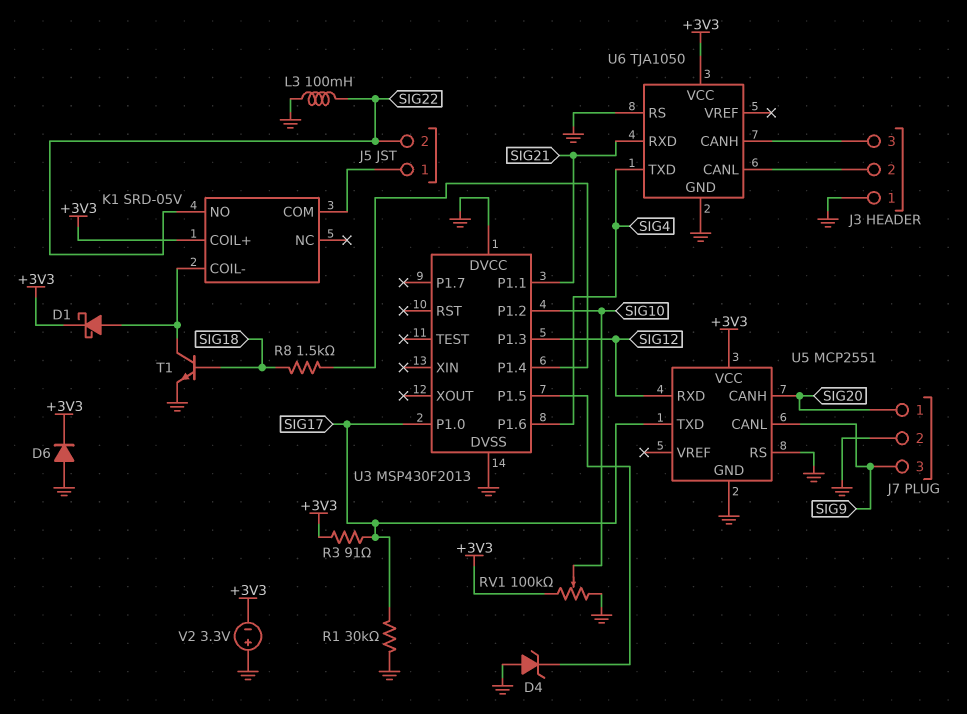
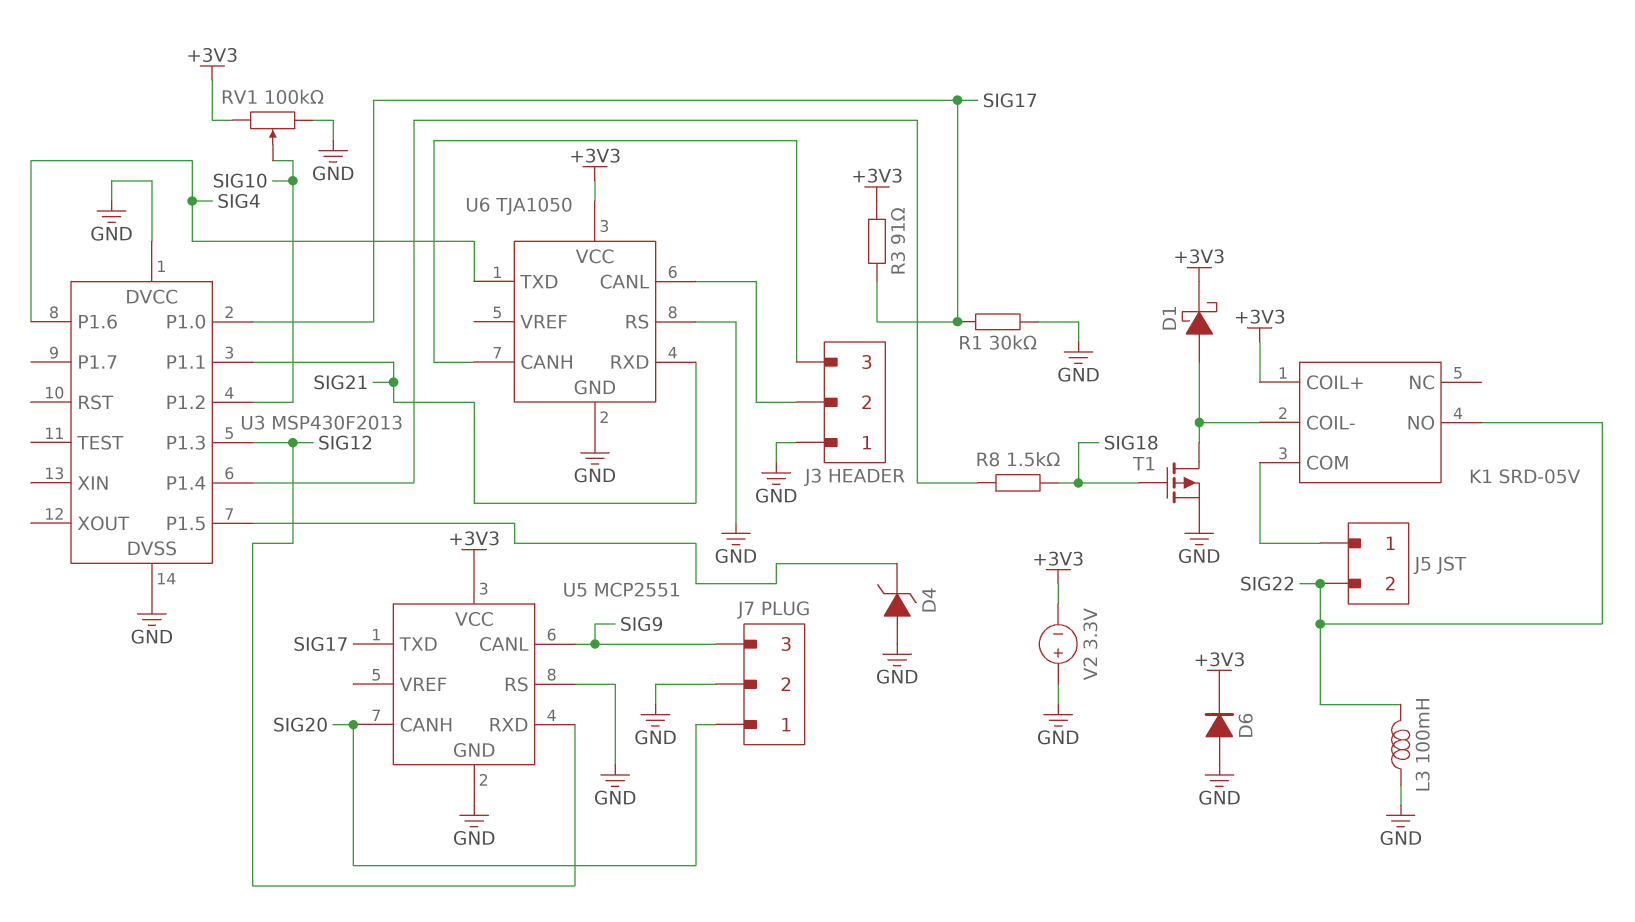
T1: NPN (B SIG18, C K1/COIL-, E GND) -> PMOS (G SIG18, D K1/COIL-, S GND)

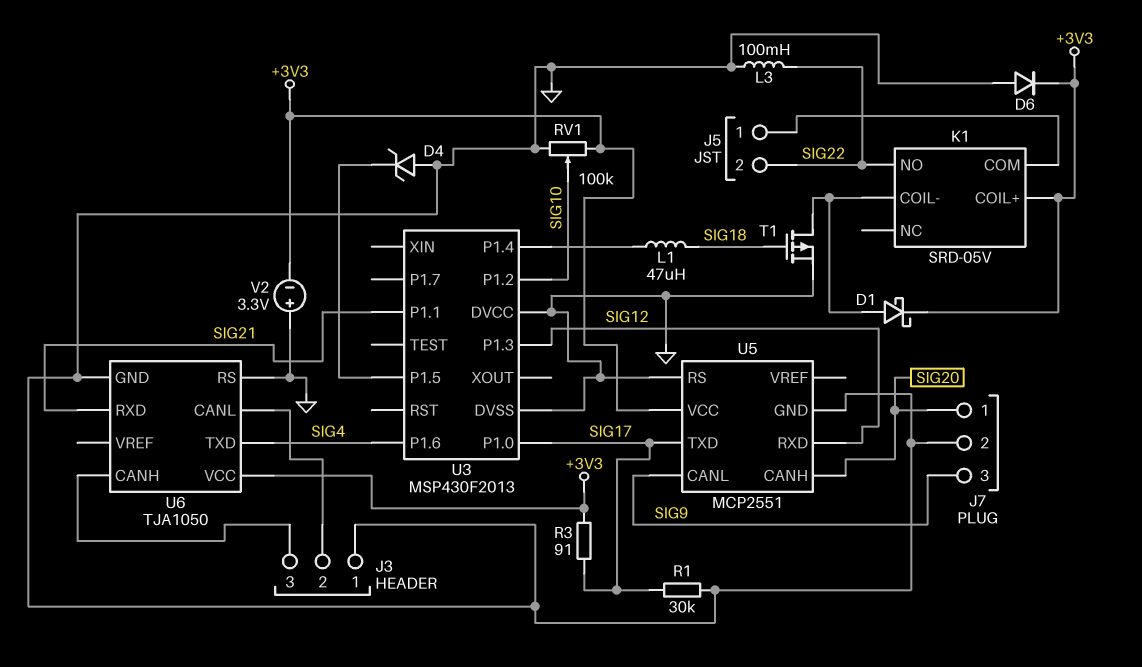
L1: none -> 47uH (SIG18, U3/P1.4)
R8: 1.5k (SIG18, U3/P1.4) -> none

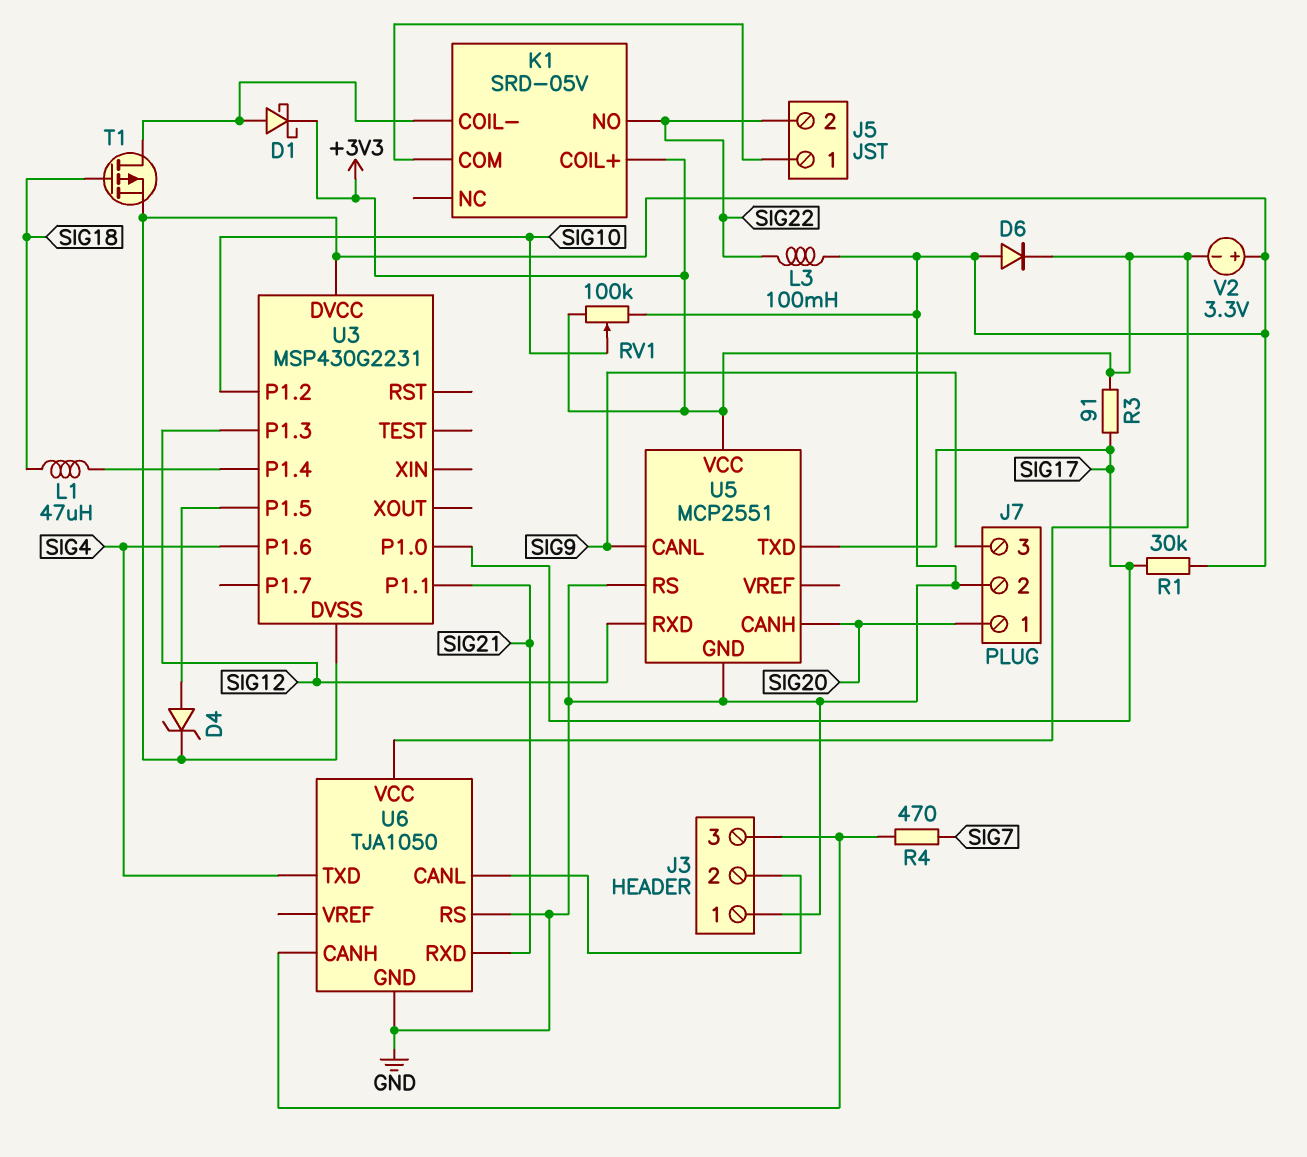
D4: zener (A GND, K U3/P1.5) -> zener (A U3/P1.5, K GND)
R4: none -> 470 (J3/3, SIG7)
U3: MSP430F2013 -> MSP430G2231

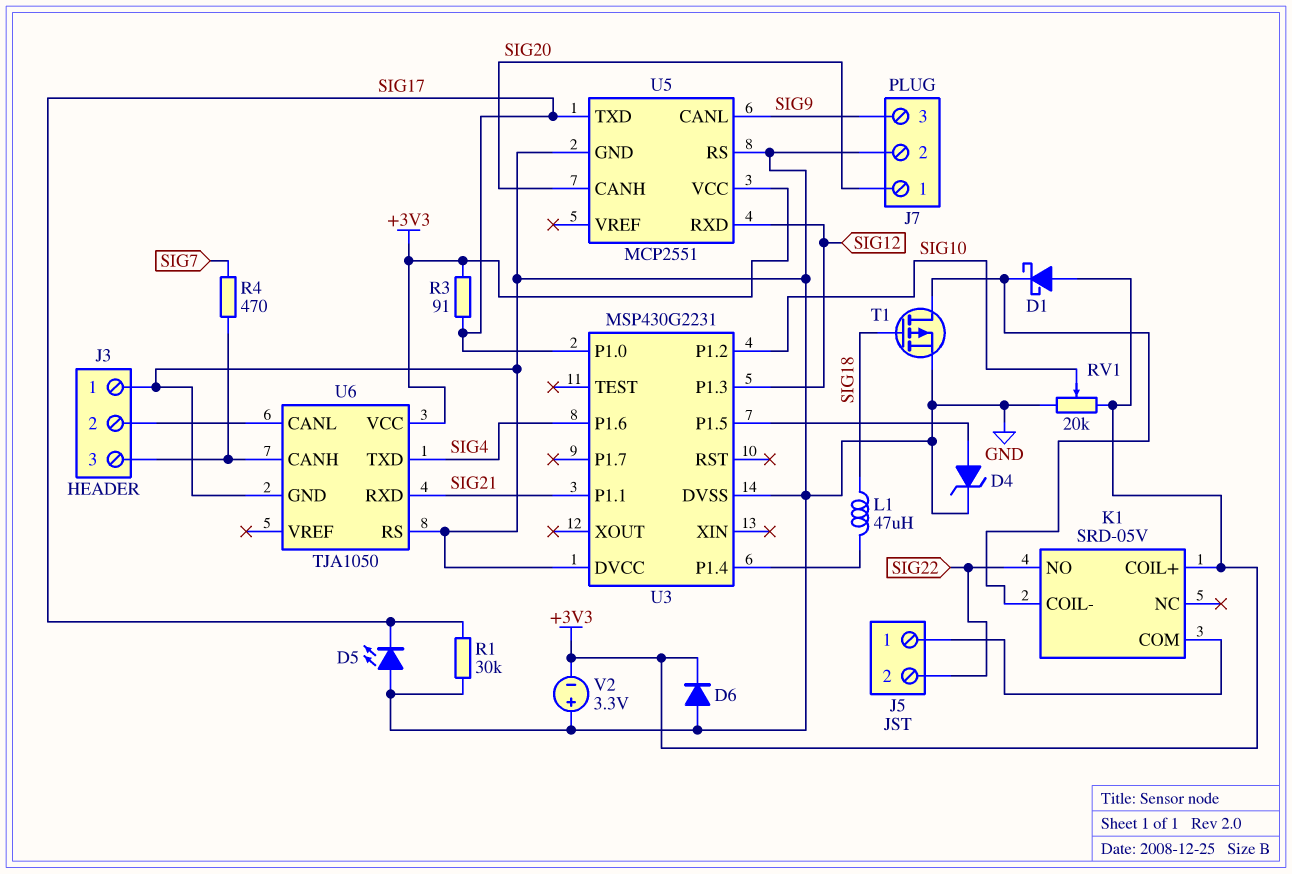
D1: schottky (A K1/COIL-, K +3V3) -> schottky (A +3V3, K K1/COIL-)
D5: none -> LED (A GND, K SIG17)
L3: 100mH (GND, SIG22) -> none
RV1: 100k (+3V3, GND, wiper SIG10) -> 20k (+3V3, GND, wiper SIG10)

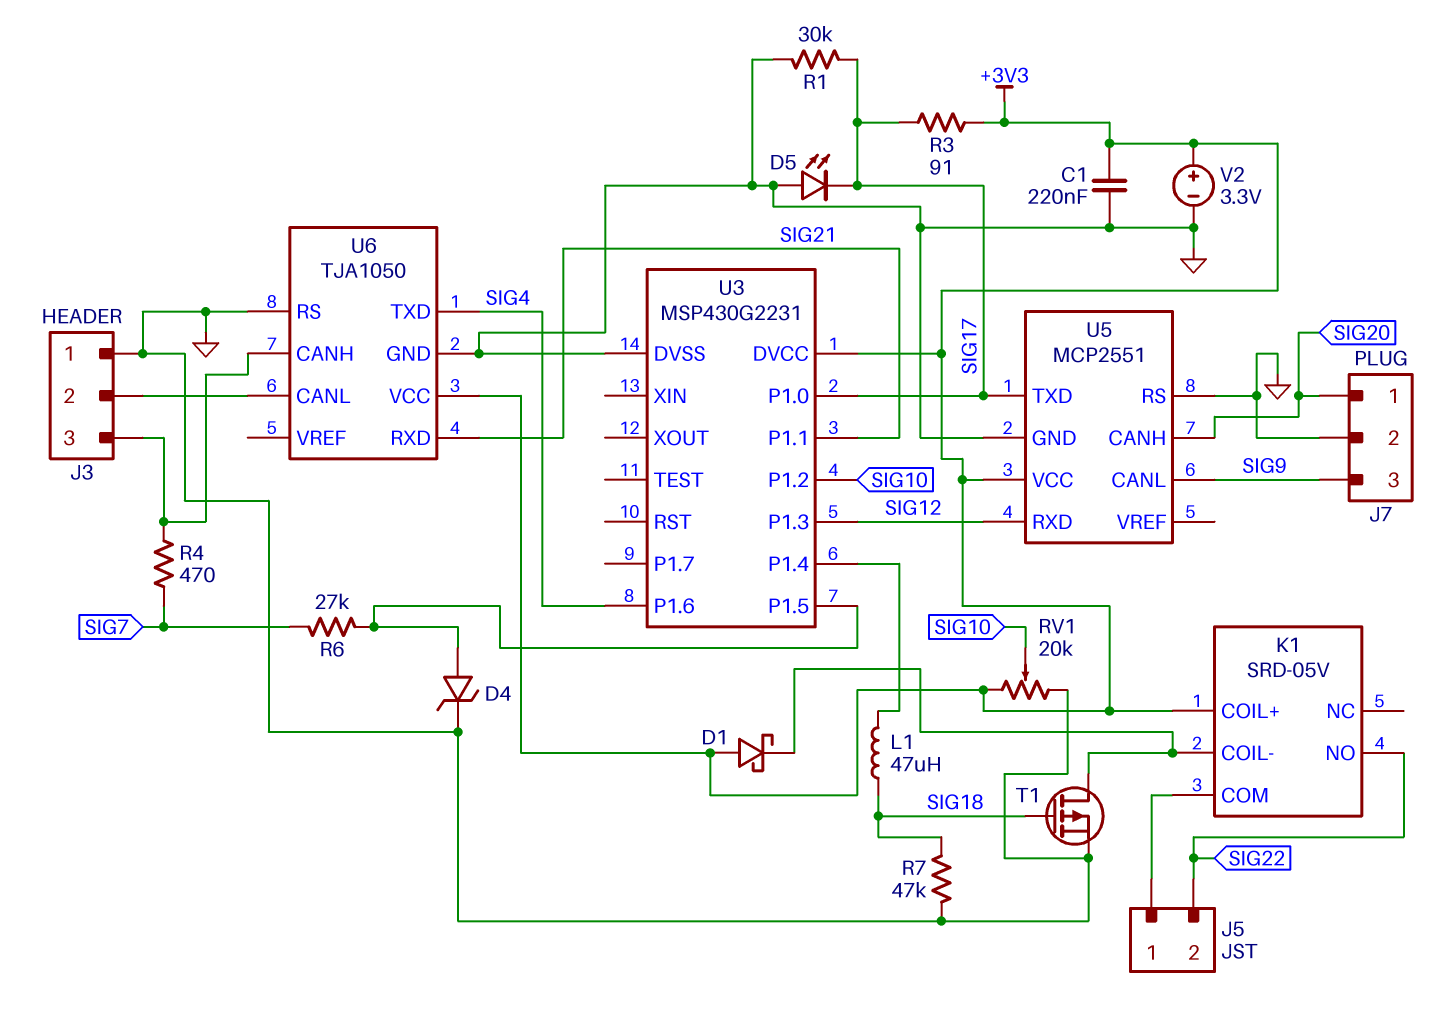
C1: none -> 220nF (+3V3, GND)
D6: diode (A GND, K +3V3) -> none
R6: none -> 27k (SIG7, U3/P1.5)
R7: none -> 47k (GND, SIG18)
U3 pin DVCC: GND -> +3V3
V2: 3.3V (plus GND, minus +3V3) -> 3.3V (plus +3V3, minus GND)

